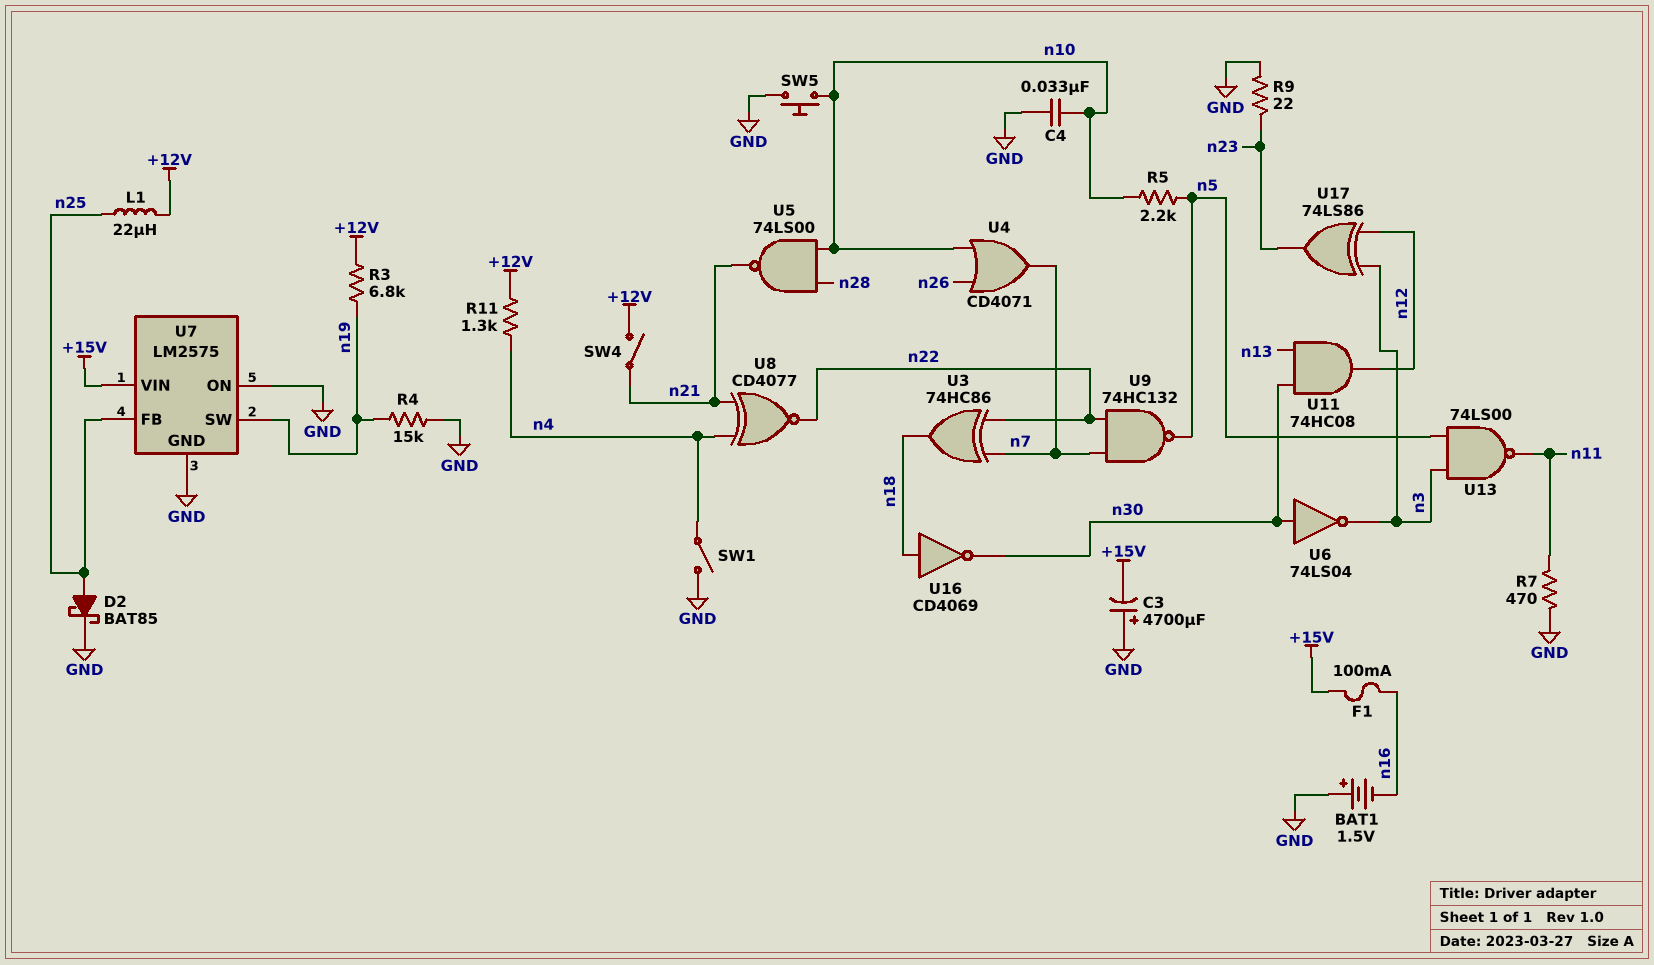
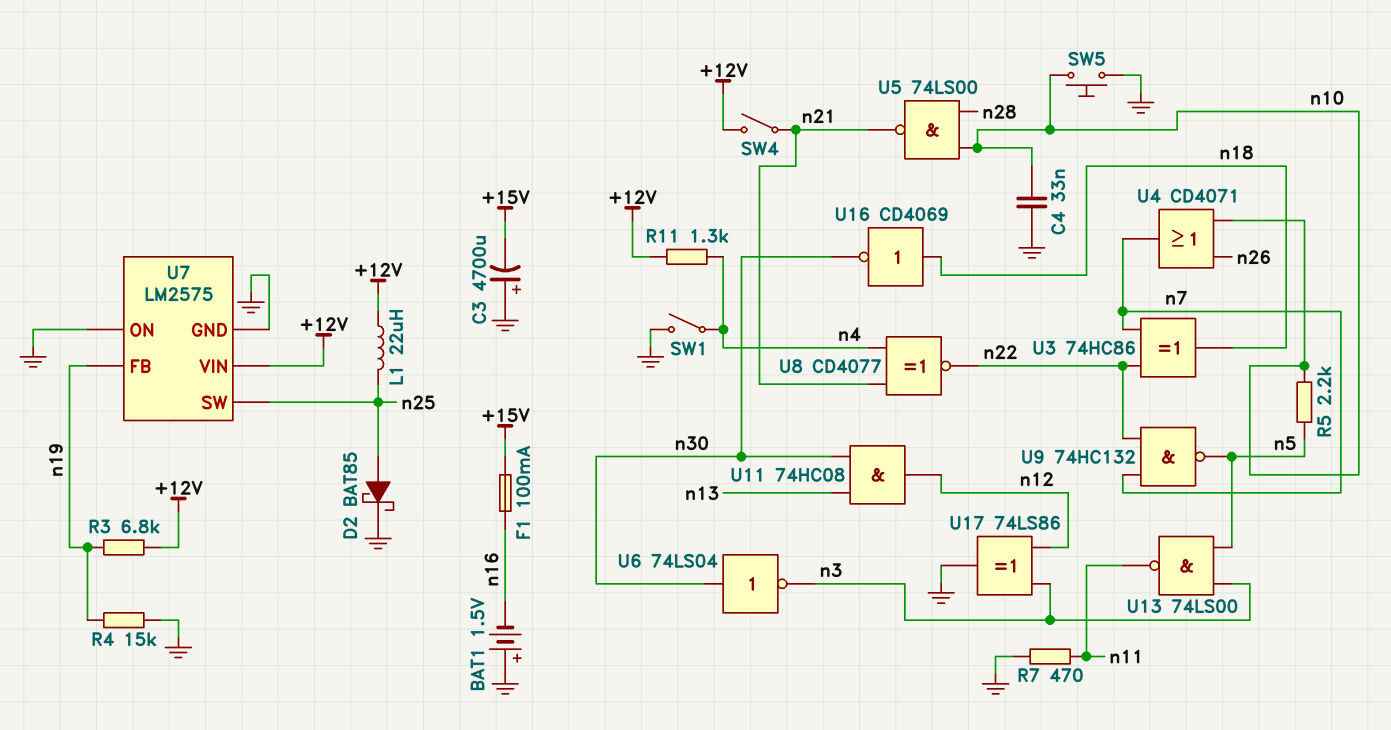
R9: 22 (GND, n23) -> none
U7 pin FB: n25 -> n19
U7 pin SW: n19 -> n25
U7 pin VIN: +15V -> +12V
U17: XOR 74LS86 (in n3, in n12, out n23) -> XOR 74LS86 (in n3, in n12, out GND)

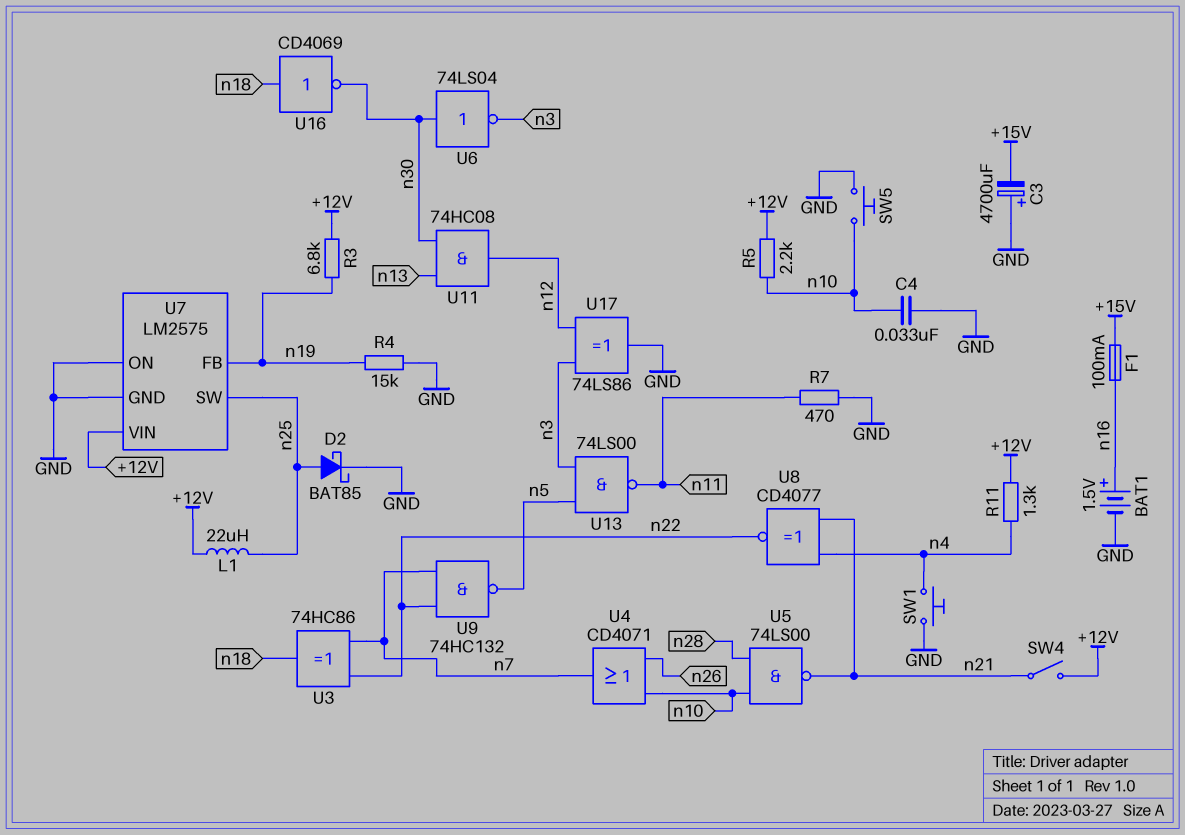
BAT1: 1.5V (plus GND, minus n16) -> 1.5V (plus n16, minus GND)
R5: 2.2k (n5, n10) -> 2.2k (+12V, n10)
SW1: switch (GND, n4) -> button (GND, n4)

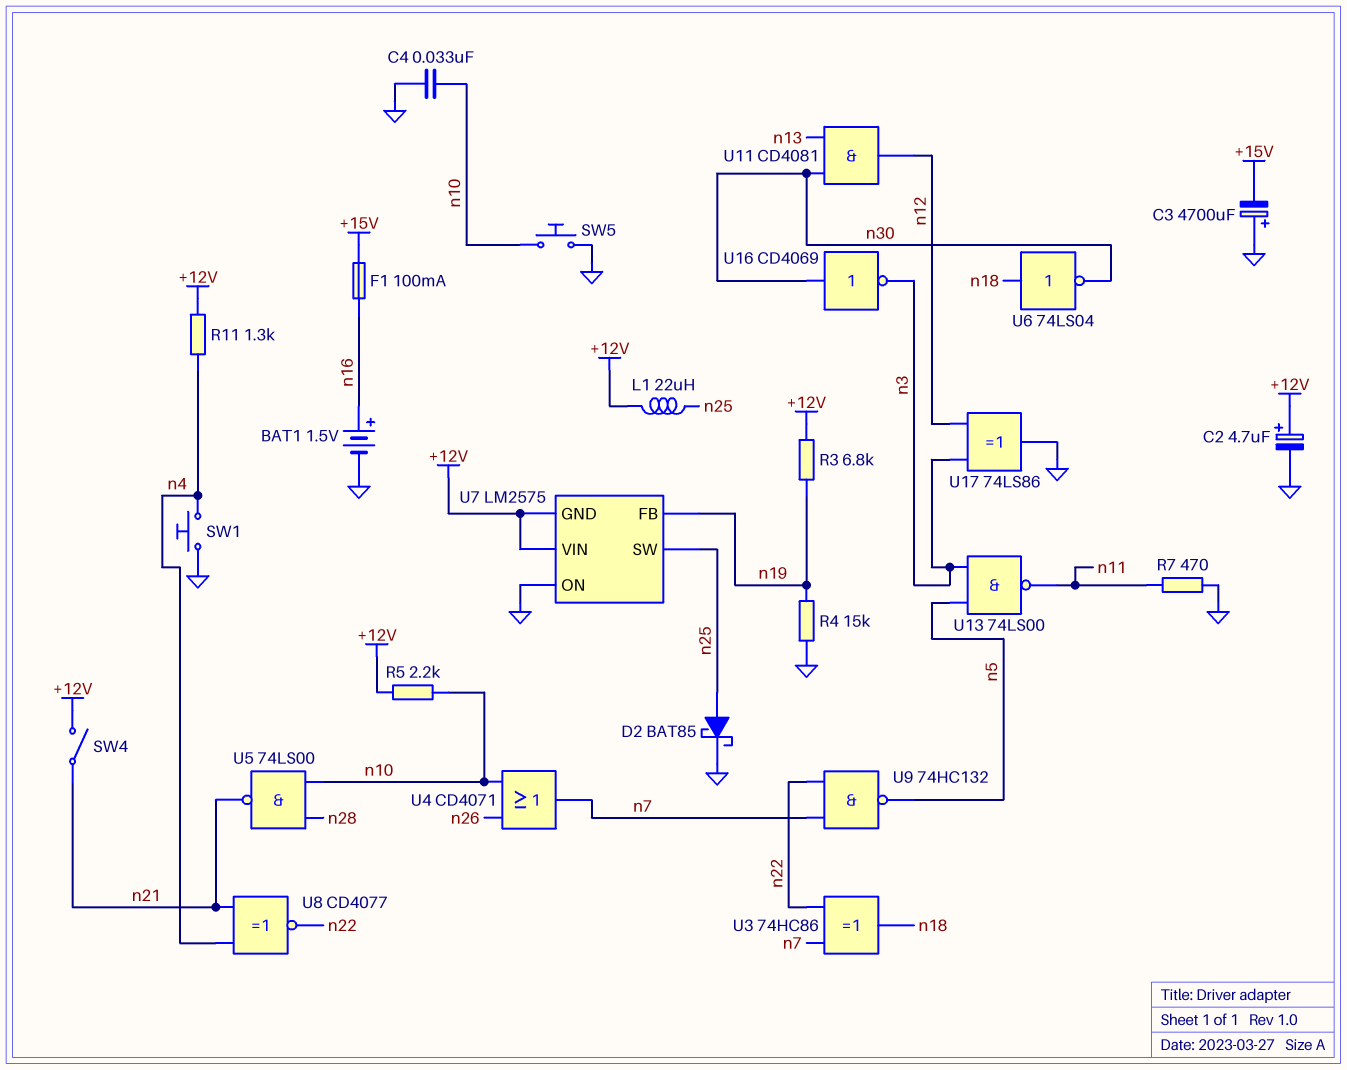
C2: none -> 4.7uF (plus +12V, minus GND)
U6: NOT 74LS04 (in n30, out n3) -> NOT 74LS04 (in n18, out n30)
U7 pin GND: GND -> +12V
U11: AND 74HC08 (in n13, in n30, out n12) -> AND CD4081 (in n13, in n30, out n12)
U16: NOT CD4069 (in n18, out n30) -> NOT CD4069 (in n30, out n3)

